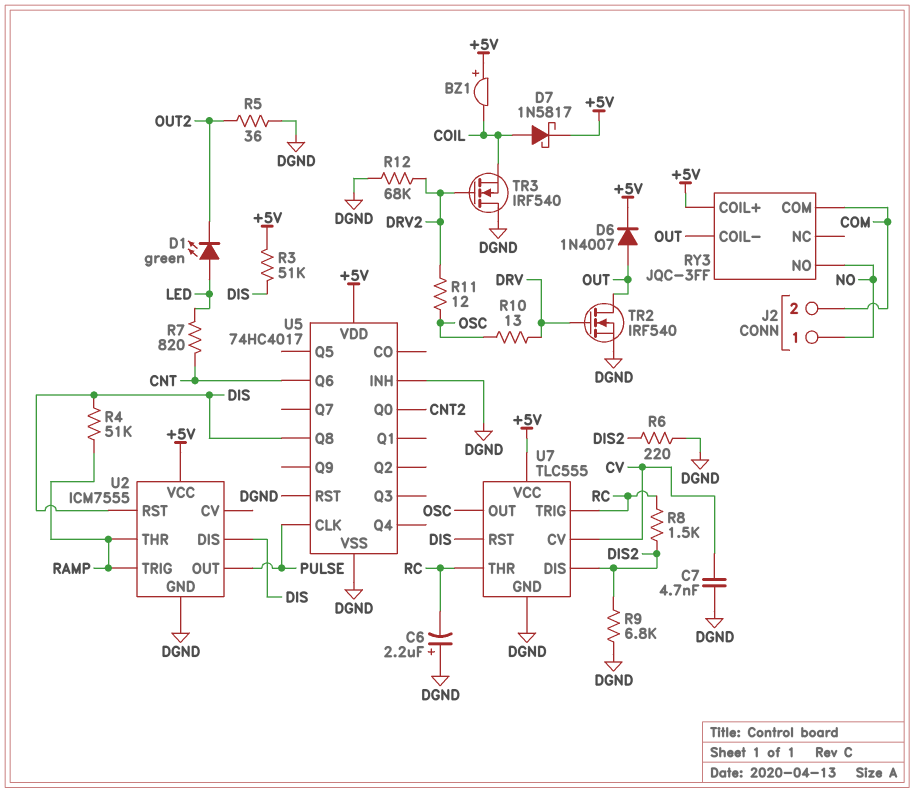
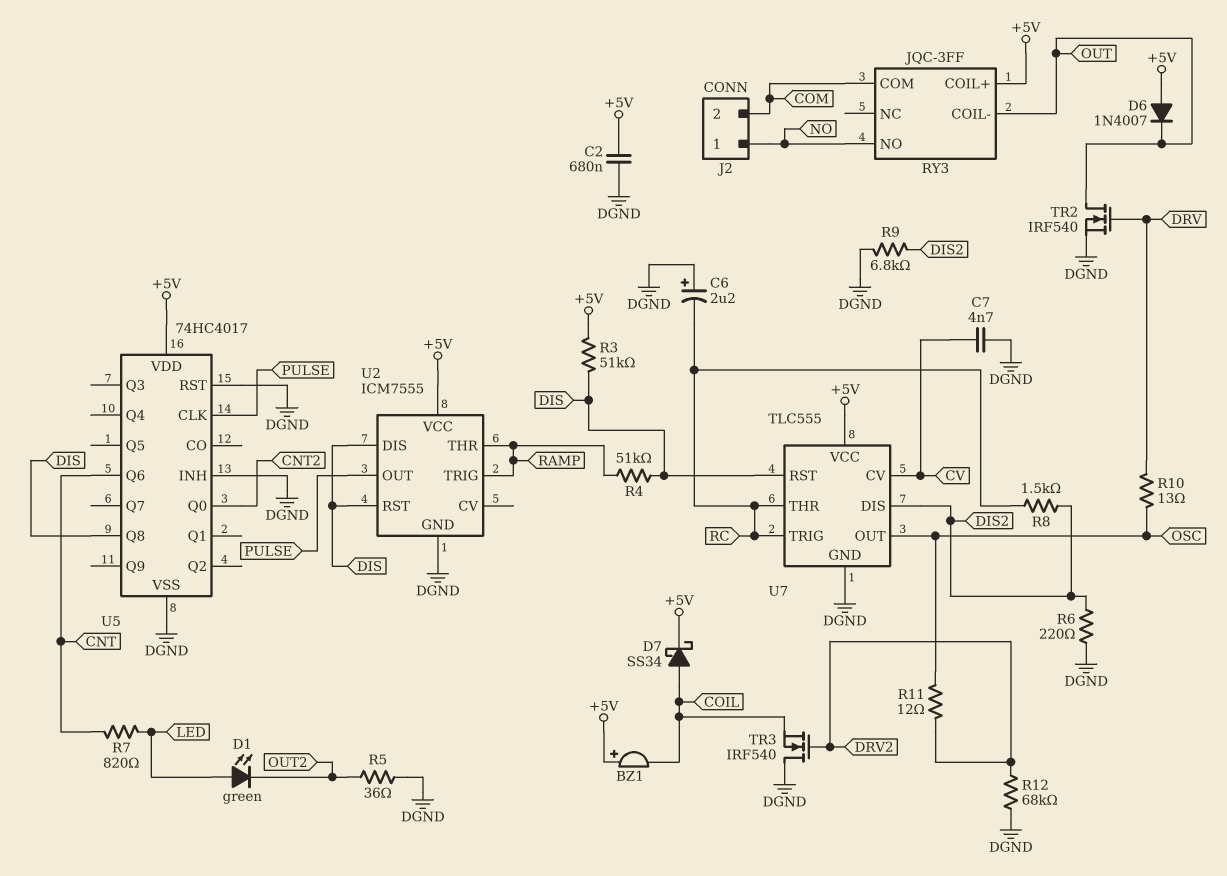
C2: none -> 680nF (+5V, DGND)
D6: diode 1N4007 (A OUT, K +5V) -> diode 1N4007 (A +5V, K OUT)
D7: schottky 1N5817 (A COIL, K +5V) -> schottky SS34 (A COIL, K +5V)

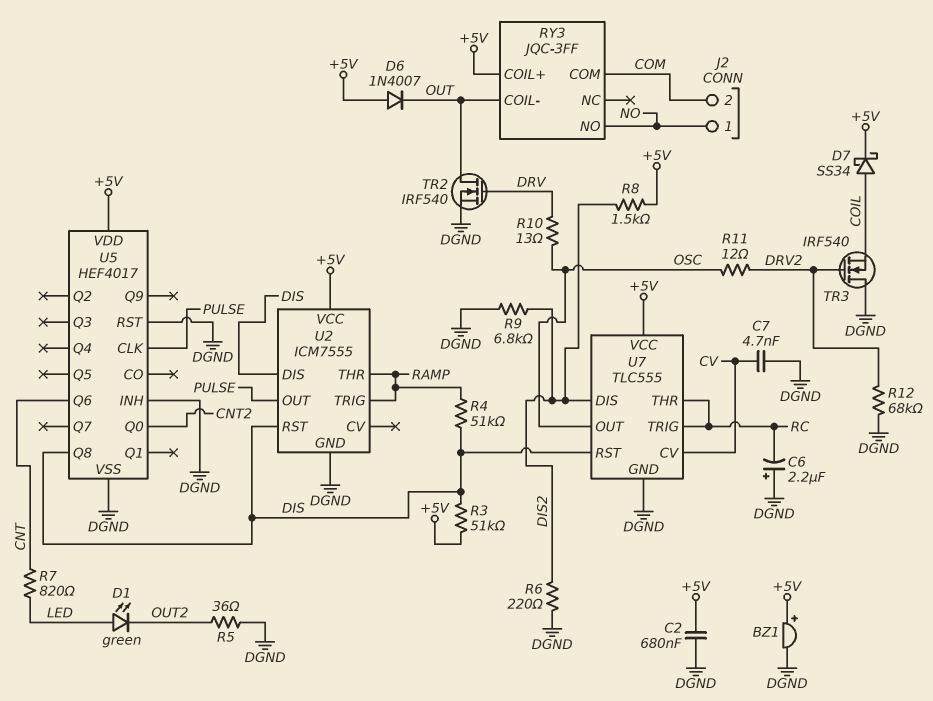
BZ1: buzzer (plus +5V, minus COIL) -> buzzer (plus +5V, minus DGND)
R8: 1.5k (DIS2, RC) -> 1.5k (+5V, DIS2)
U5: 74HC4017 -> HEF4017

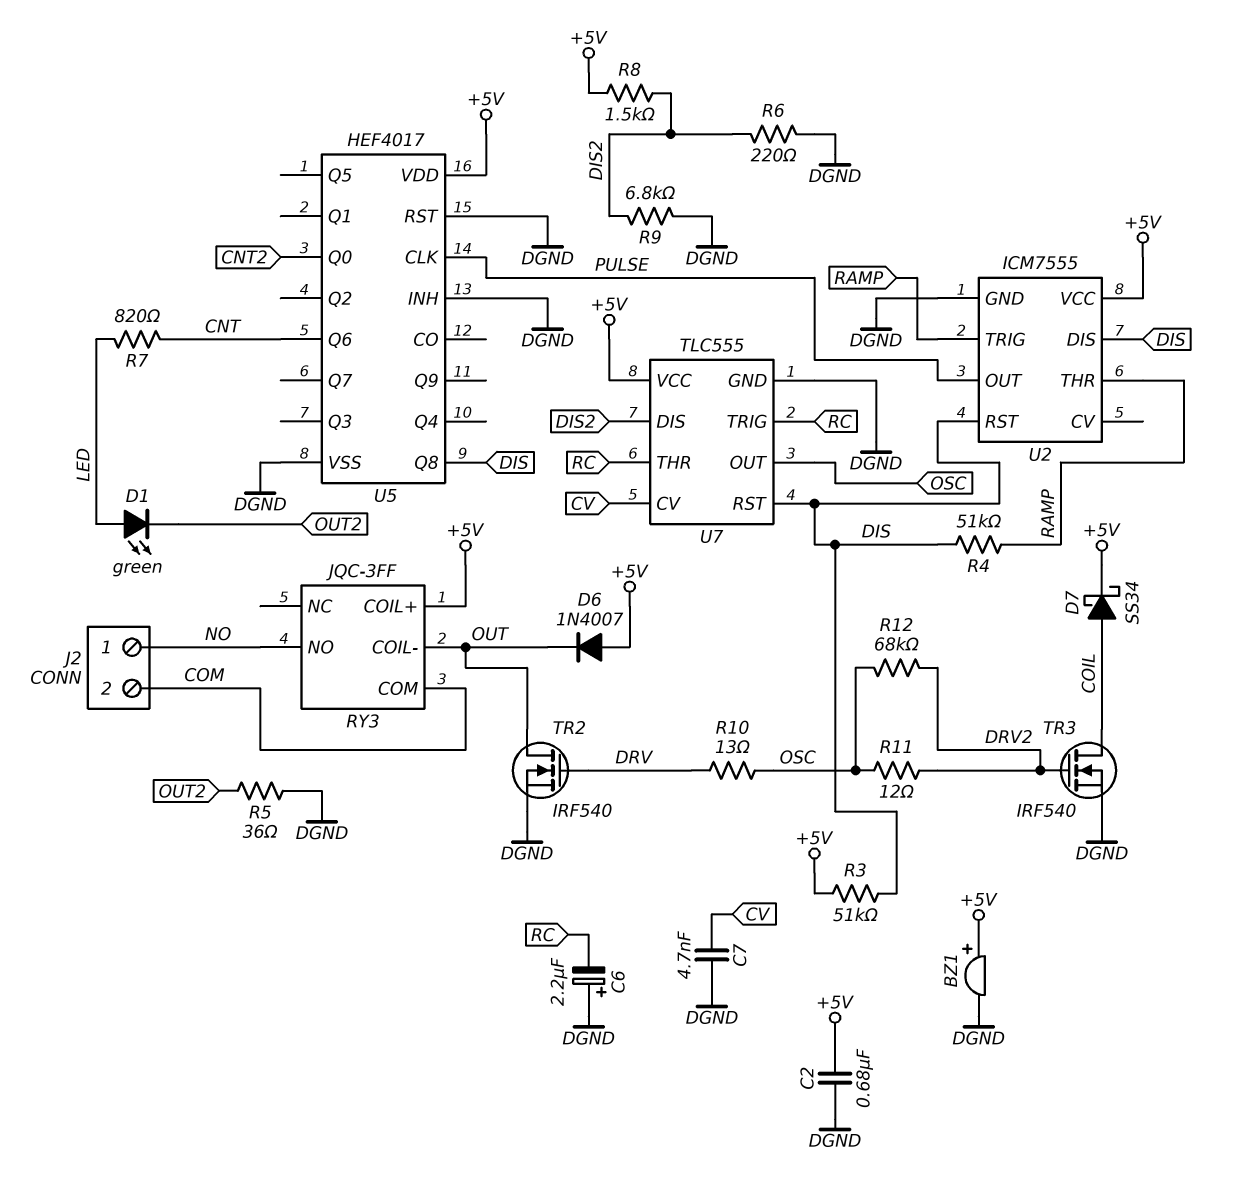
R12: 68k (DGND, DRV2) -> 68k (DRV2, OSC)
TR3: NMOS IRF540 (G DRV2, D DGND, S COIL) -> NMOS IRF540 (G DRV2, D COIL, S DGND)

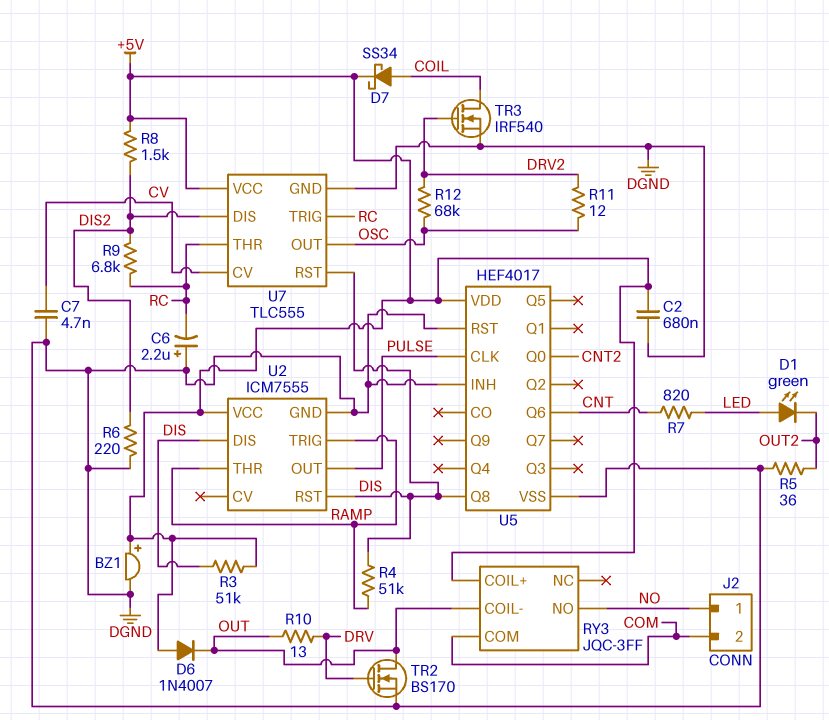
R9: 6.8k (DGND, DIS2) -> 6.8k (DIS2, RC)
R10: 13 (DRV, OSC) -> 13 (DRV, OUT)
TR2: NMOS IRF540 (G DRV, D OUT, S DGND) -> NMOS BS170 (G DRV, D OUT, S DGND)

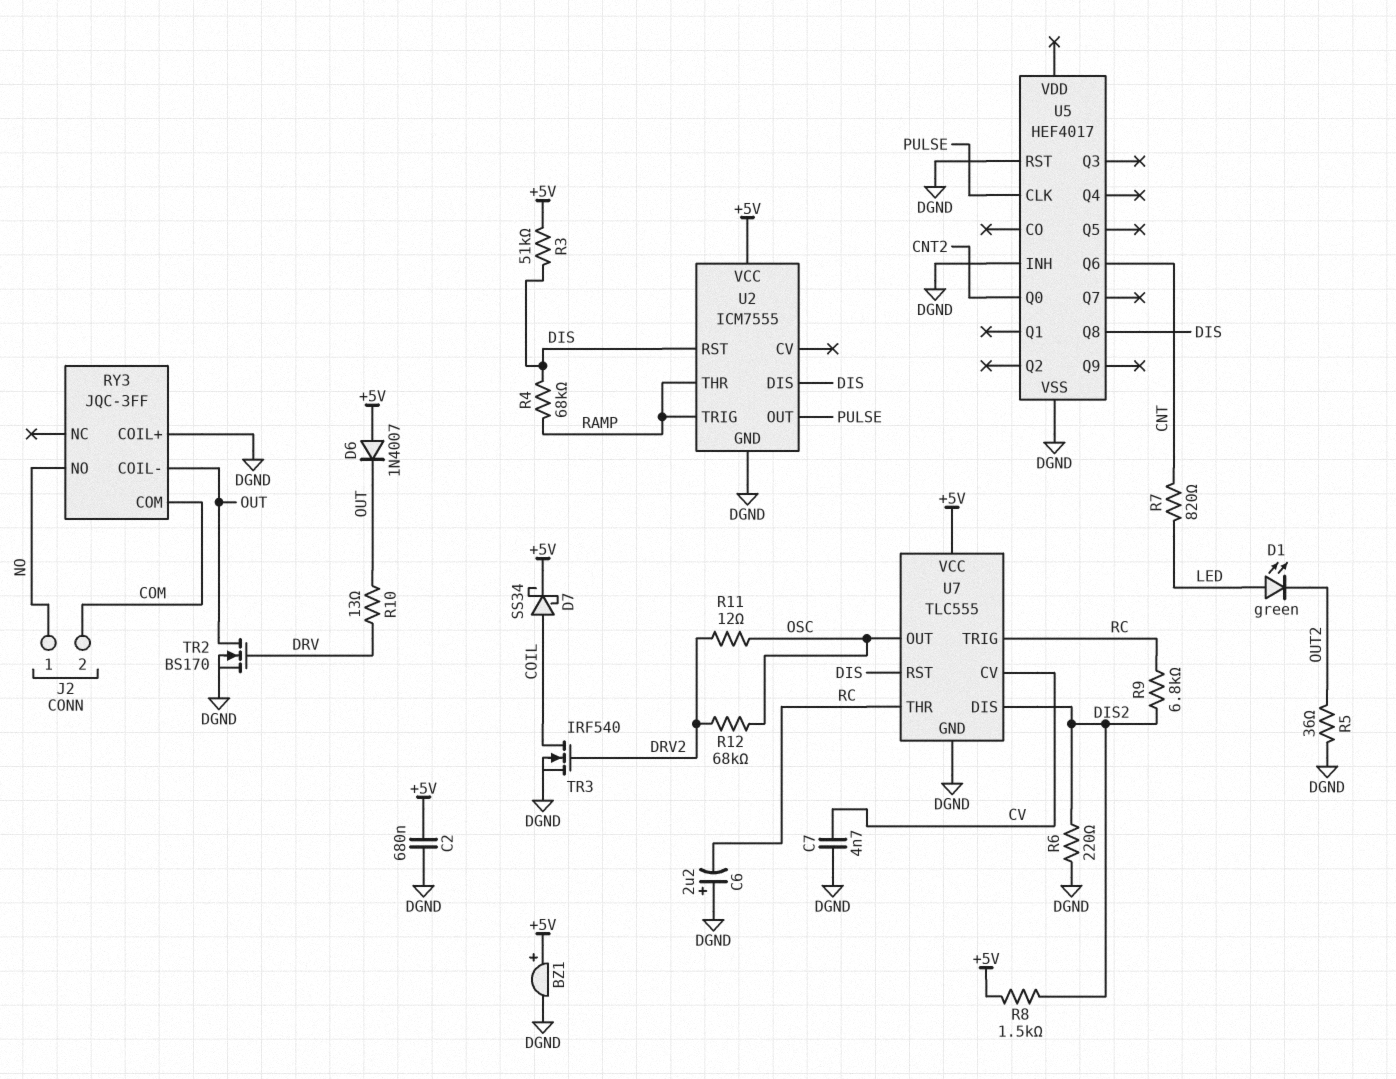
R4: 51k (DIS, RAMP) -> 68k (DIS, RAMP)
RY3 pin COIL+: +5V -> DGND
U5 pin VDD: +5V -> none

